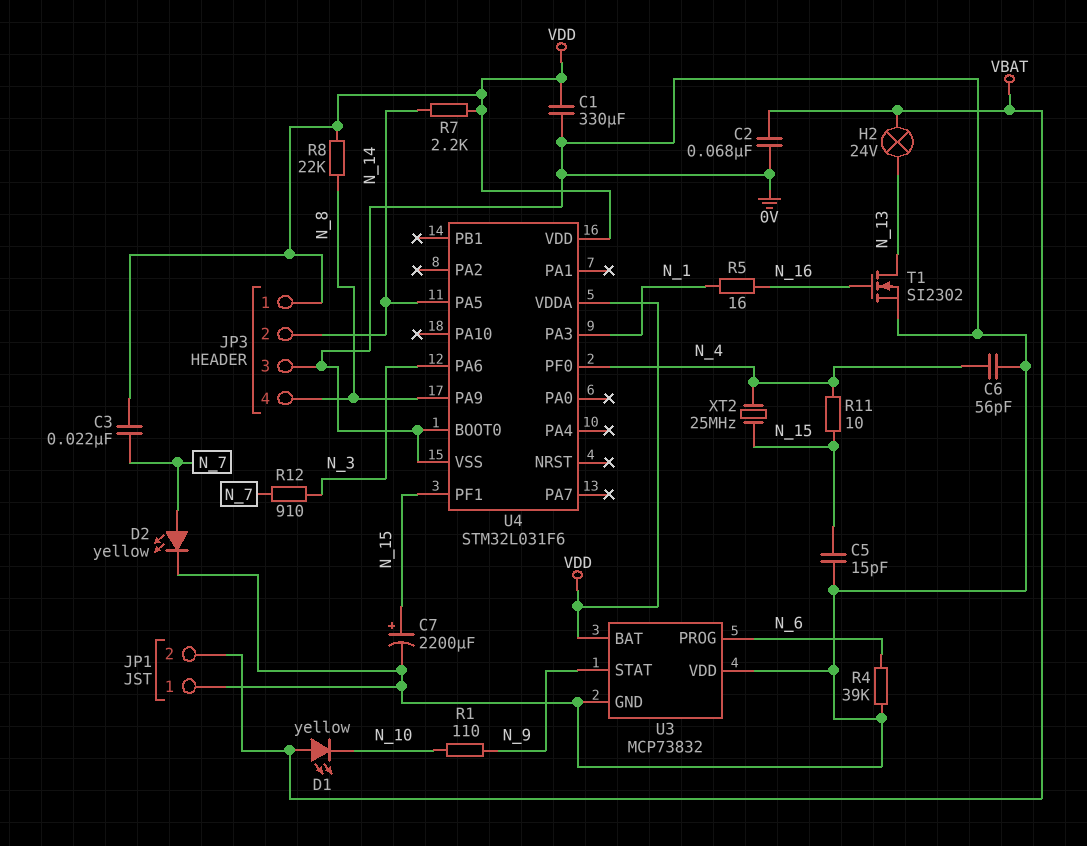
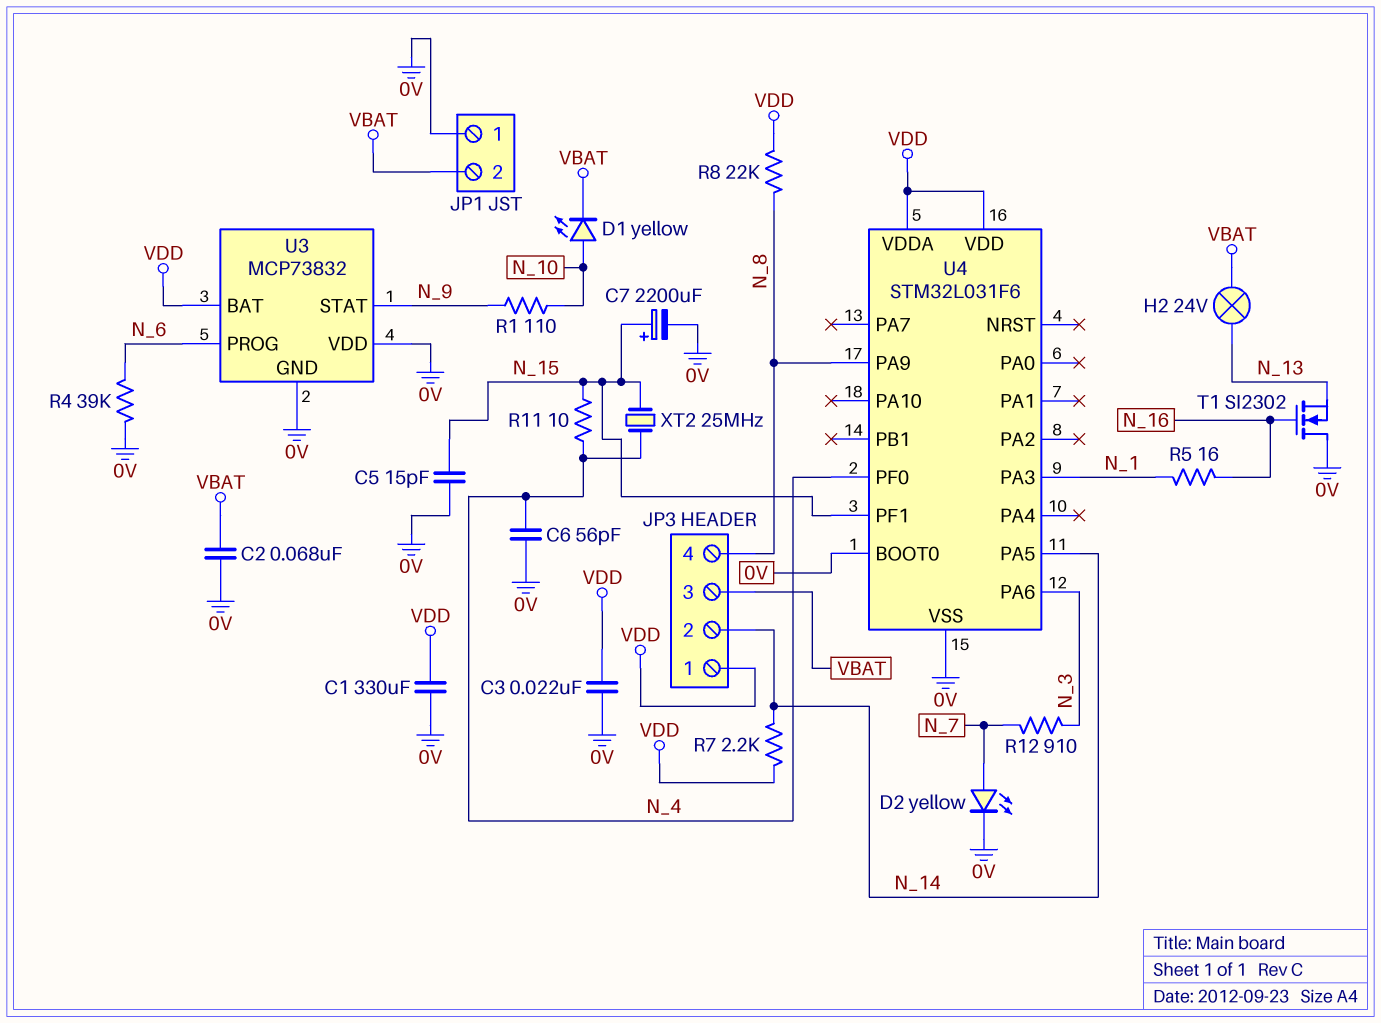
C3: 22nF (N_7, VDD) -> 22nF (0V, VDD)
D1: LED yellow (A VBAT, K N_10) -> LED yellow (A N_10, K VBAT)
JP3 pin 3: 0V -> VBAT
T1: NMOS SI2302 (G N_16, D N_13, S 0V) -> NMOS SI2302 (G N_16, D 0V, S N_13)

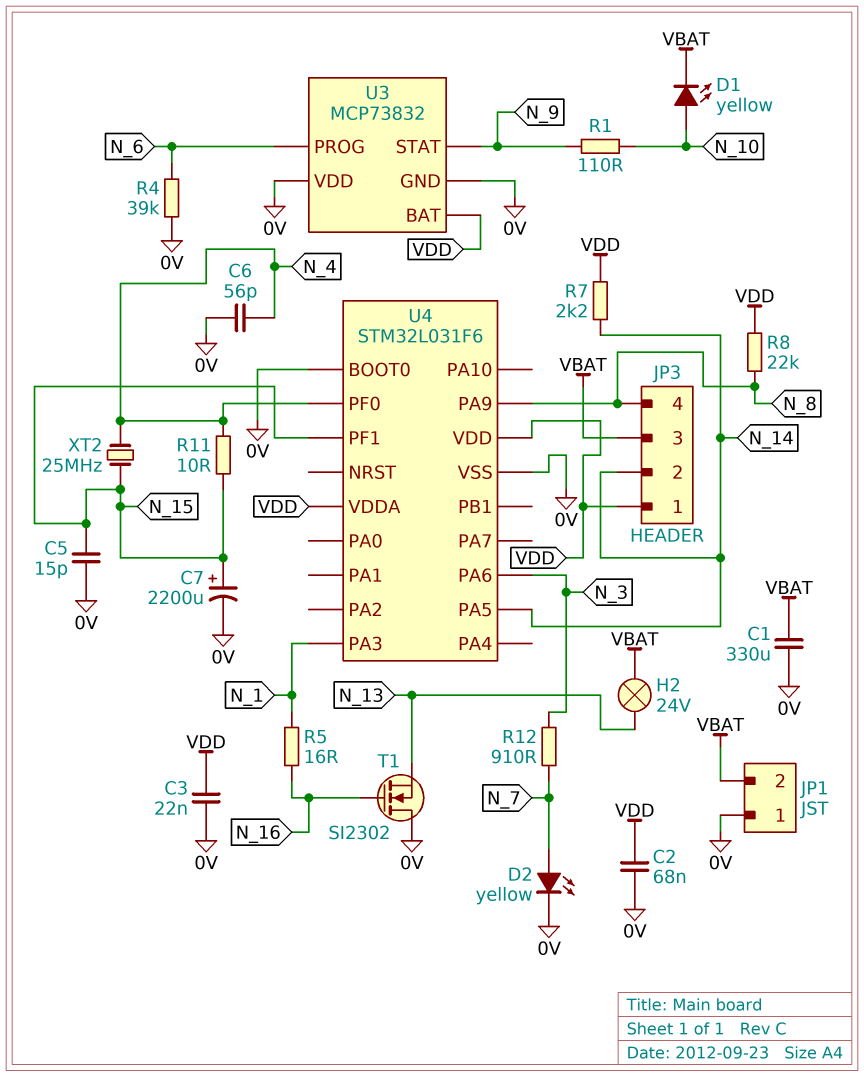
C1: 330uF (0V, VDD) -> 330uF (0V, VBAT)
C2: 68nF (0V, VBAT) -> 68nF (0V, VDD)

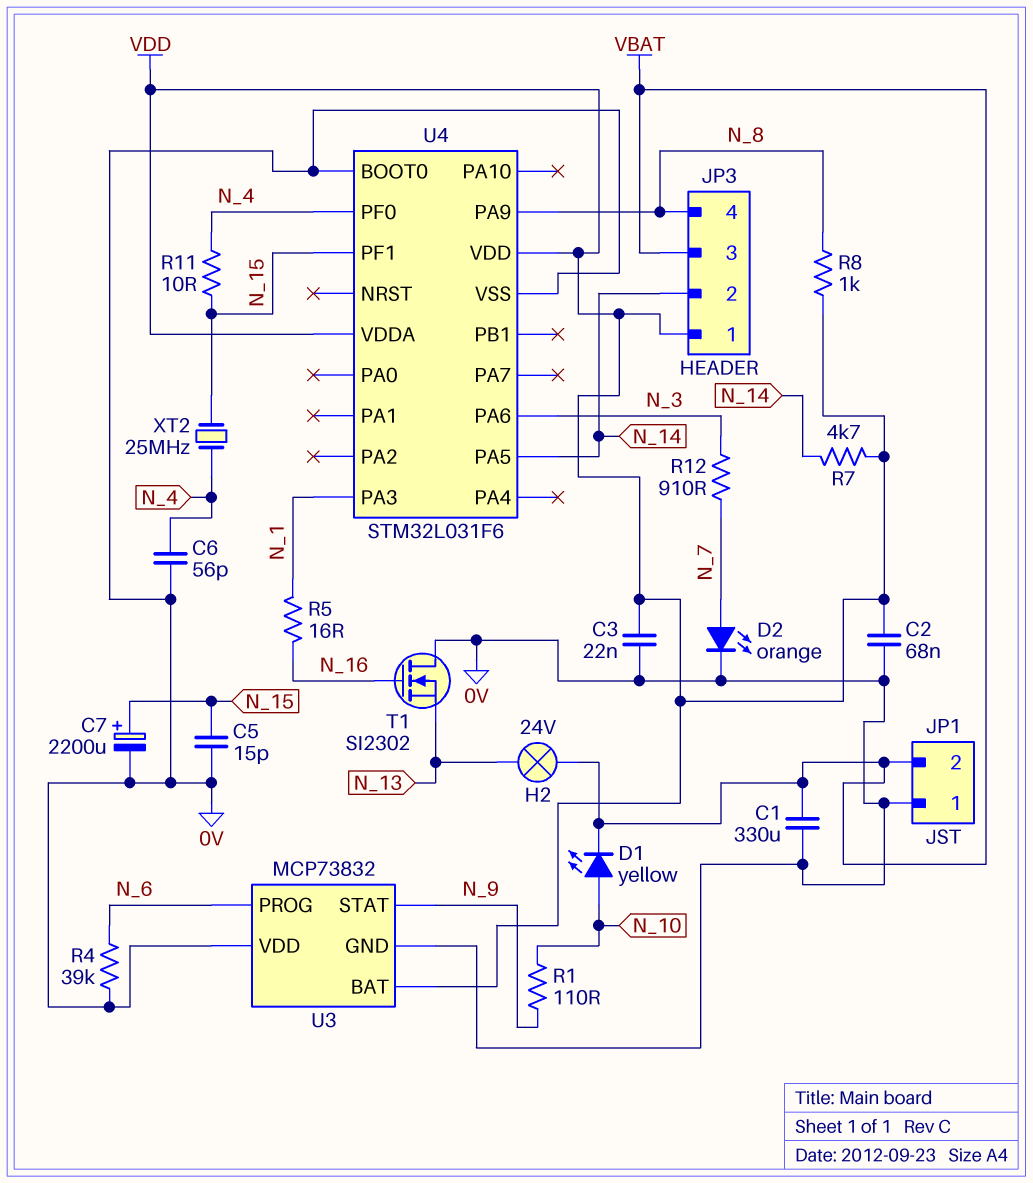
D2: LED yellow (A N_7, K 0V) -> LED orange (A N_7, K 0V)
R7: 2.2k (N_14, VDD) -> 4.7k (N_14, VDD)
R8: 22k (N_8, VDD) -> 1k (N_8, VDD)

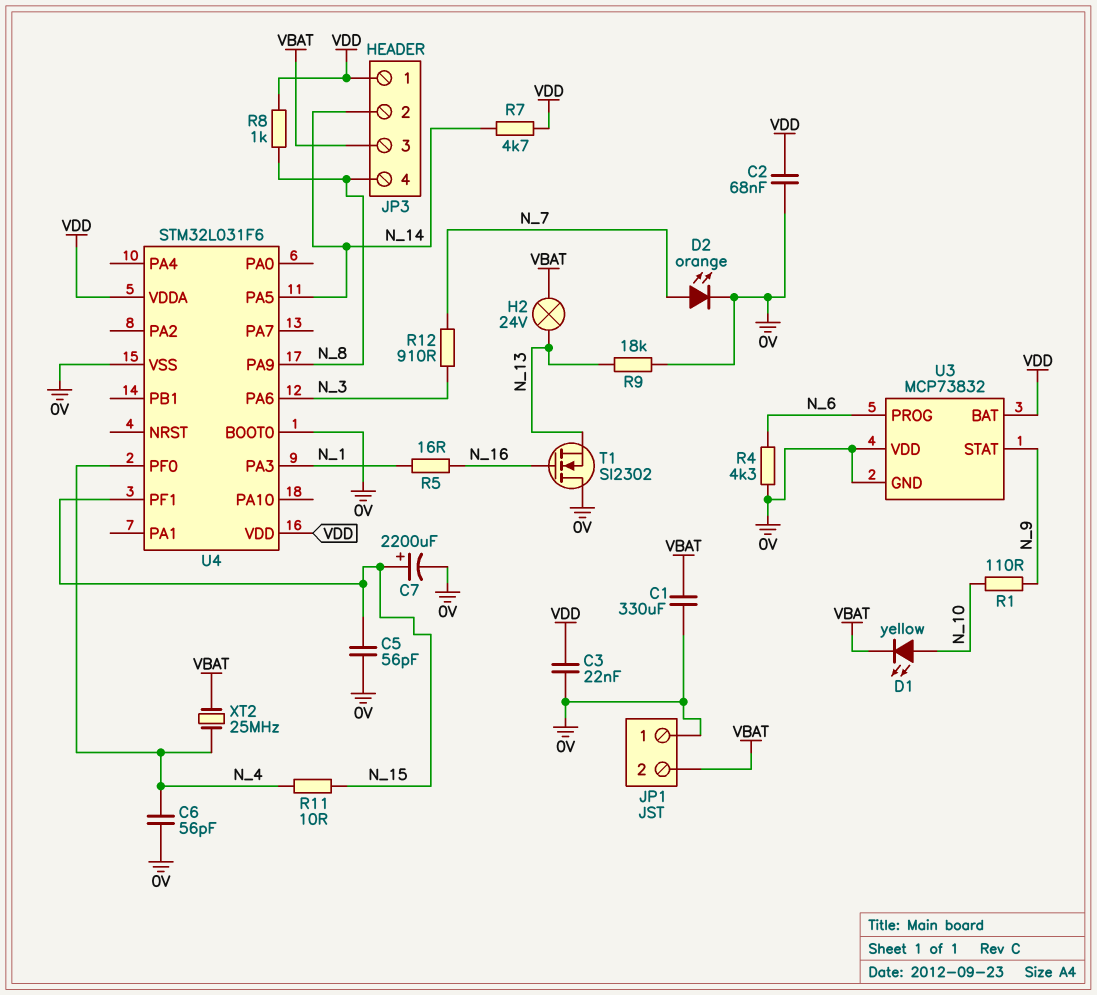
C5: 15pF (0V, N_15) -> 56pF (0V, N_15)
R4: 39k (0V, N_6) -> 4.3k (0V, N_6)
R9: none -> 18k (0V, N_13)
XT2: 25MHz (N_4, N_15) -> 25MHz (N_4, VBAT)

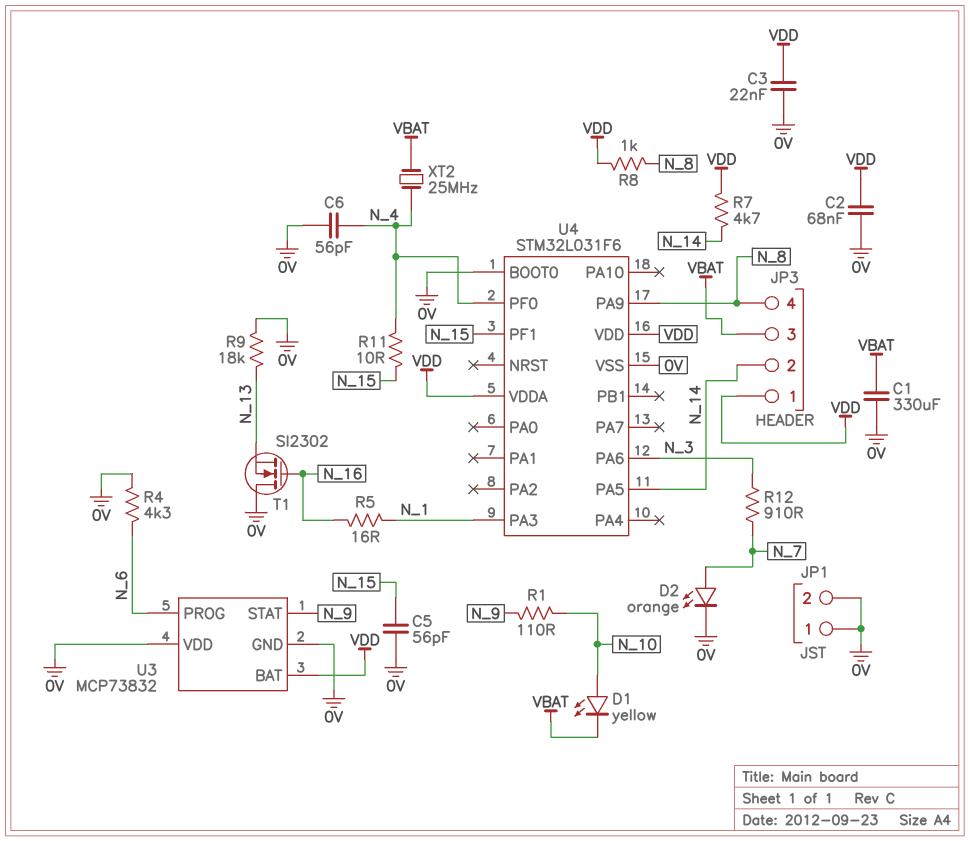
C7: 2200uF (plus N_15, minus 0V) -> none
H2: lamp 24V (N_13, VBAT) -> none
JP1 pin 2: VBAT -> 0V

